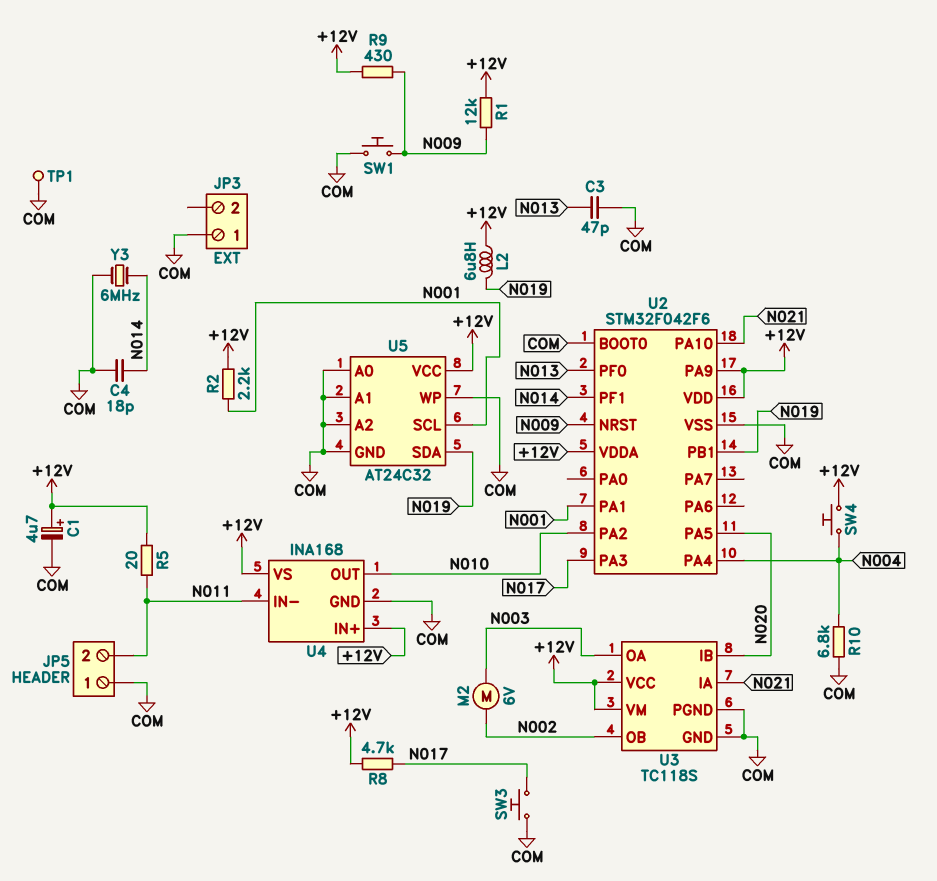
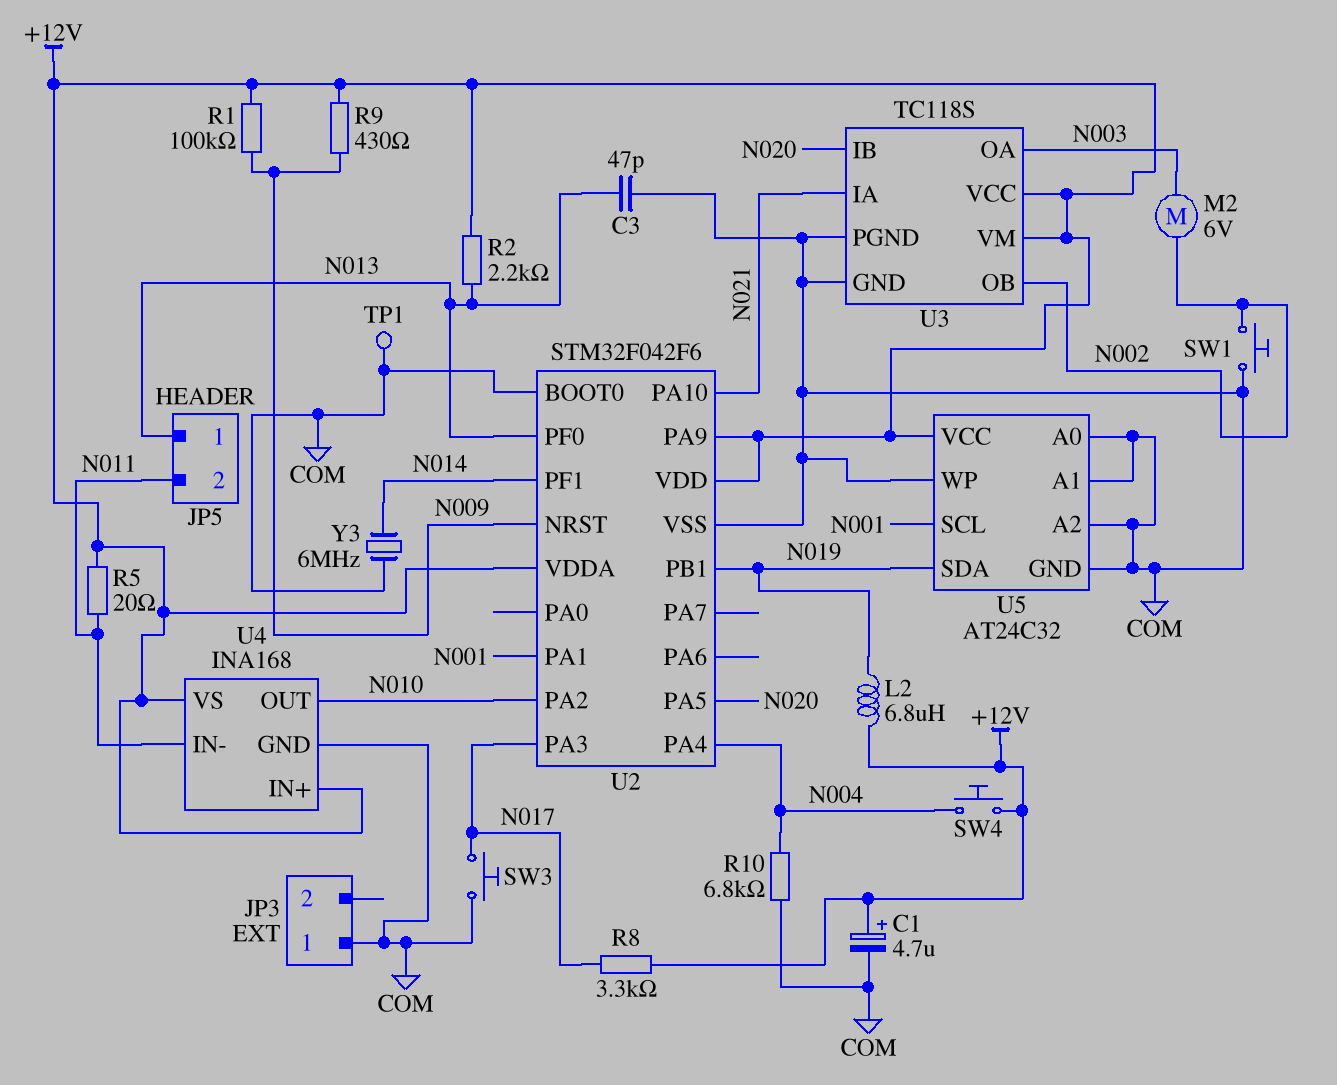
C4: 18pF (COM, N014) -> none
JP5 pin 1: COM -> N013
R1: 12k (+12V, N009) -> 100k (+12V, N009)
R2: 2.2k (+12V, N001) -> 2.2k (+12V, N013)
R8: 4.7k (+12V, N017) -> 3.3k (+12V, N017)
SW1: button (COM, N009) -> button (COM, N002)

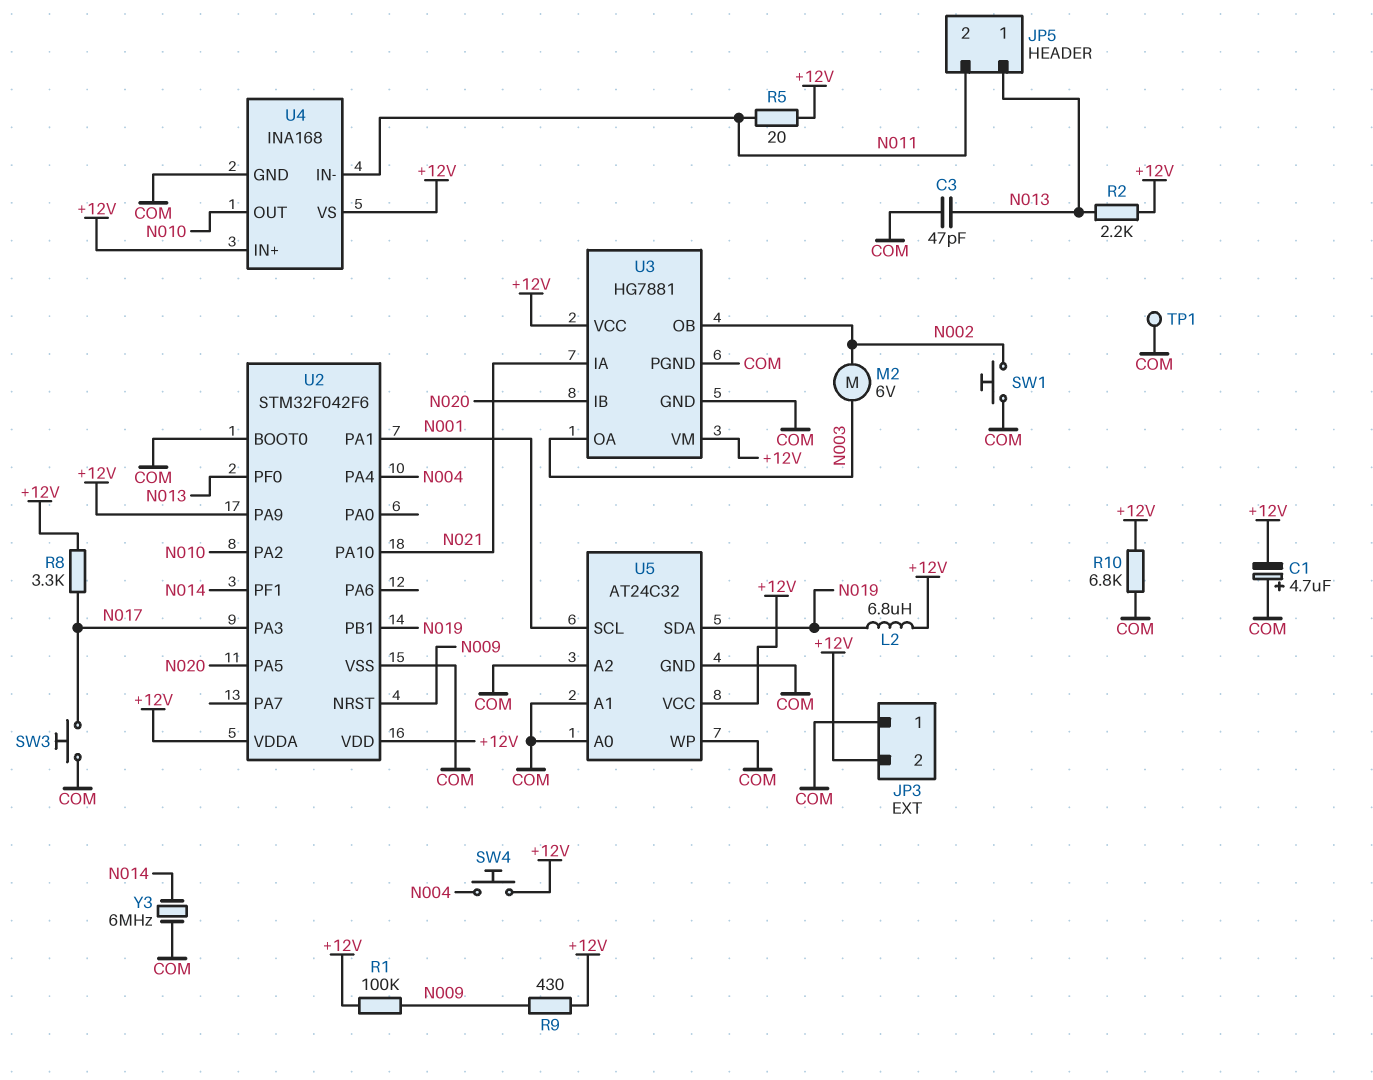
C1: 4.7uF (plus +12V, minus COM) -> 4.7uF (plus COM, minus +12V)
JP3 pin 2: none -> +12V
R10: 6.8k (COM, N004) -> 6.8k (+12V, COM)
U3: TC118S -> HG7881

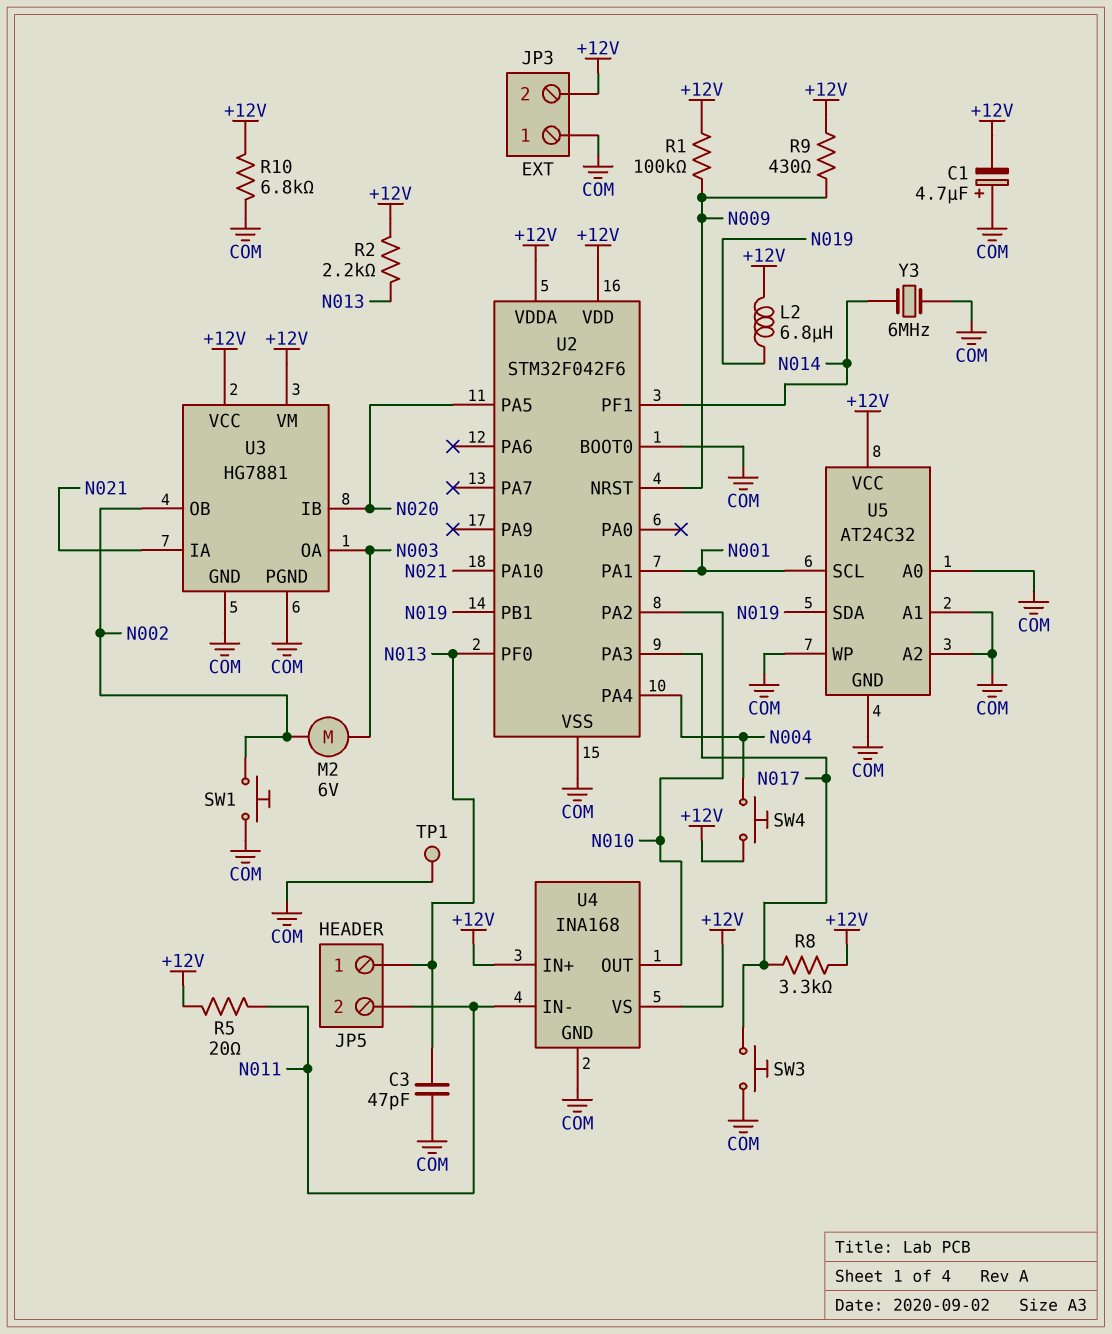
U2 pin PA9: +12V -> none

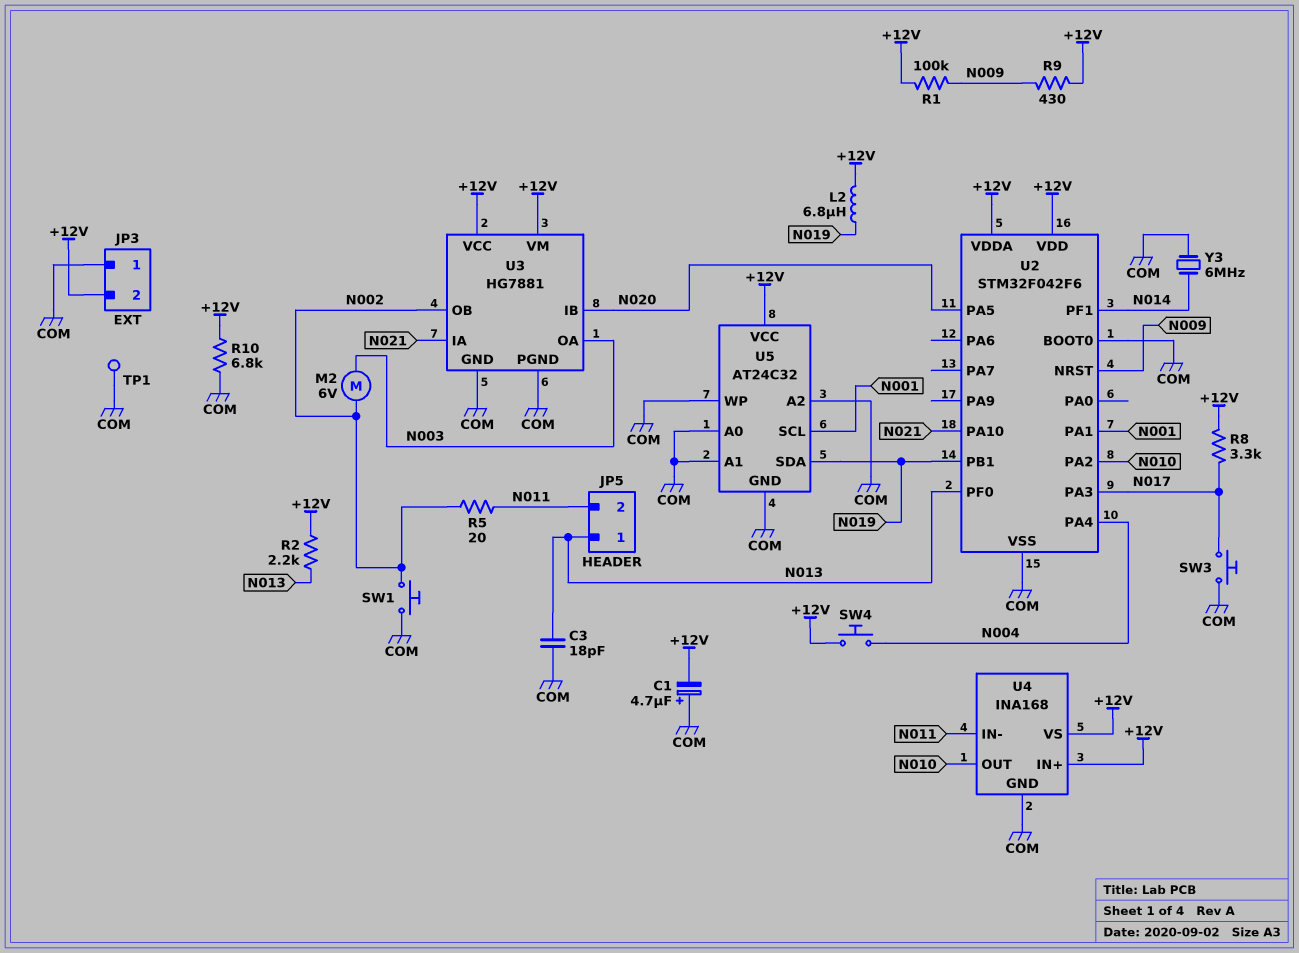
C3: 47pF (COM, N013) -> 18pF (COM, N013)
R5: 20 (+12V, N011) -> 20 (N002, N011)

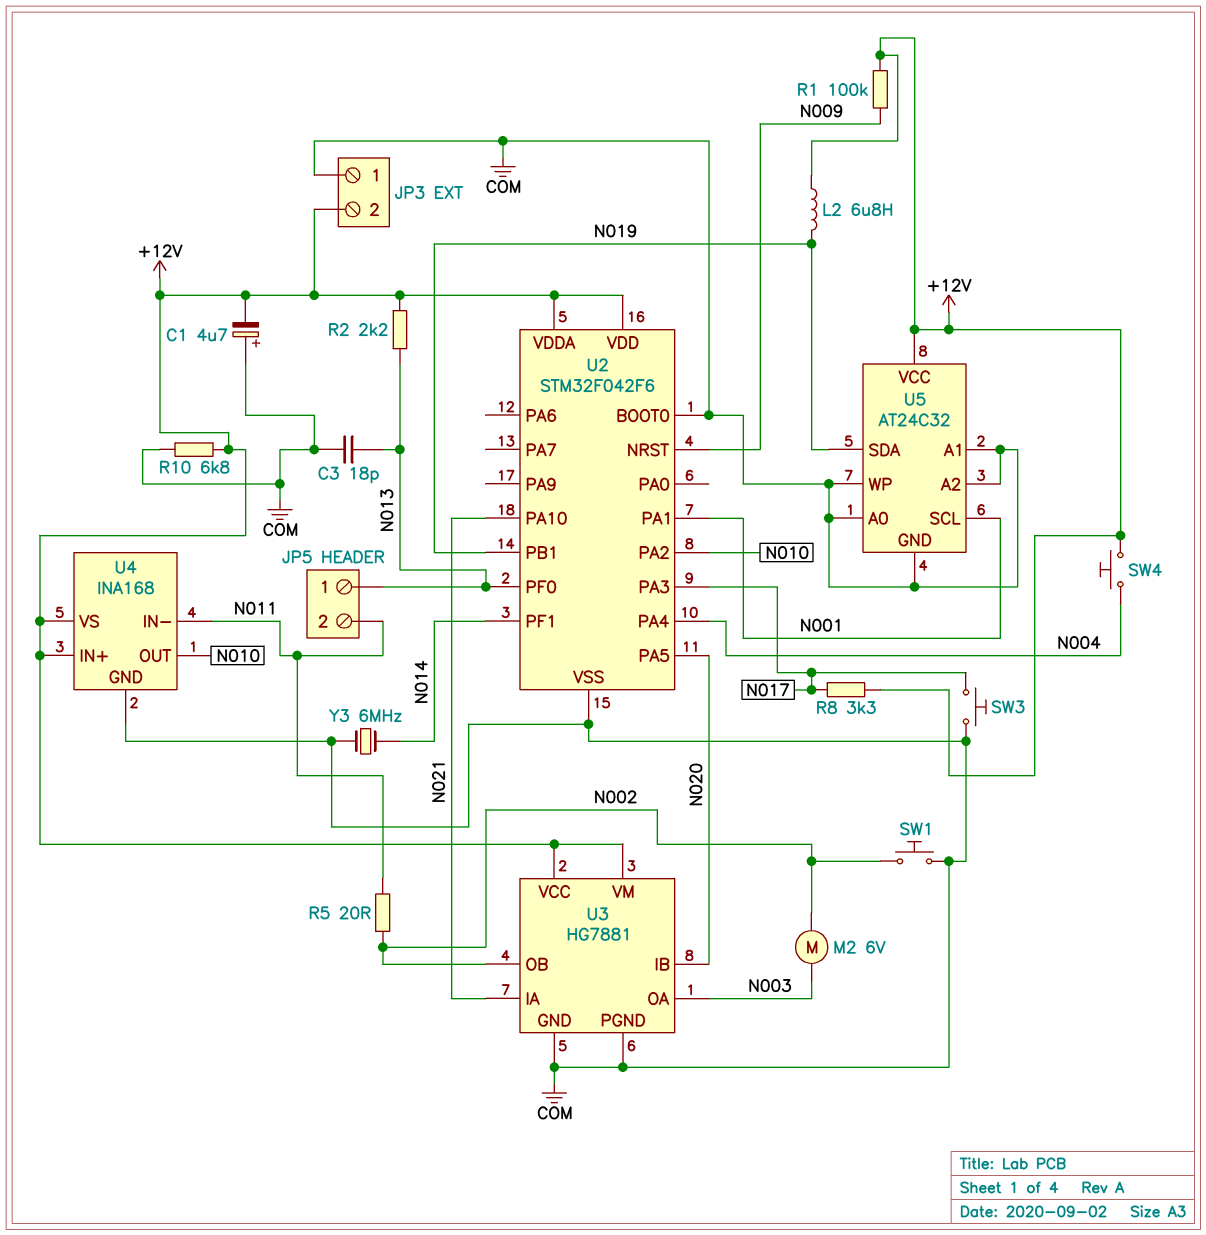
R9: 430 (+12V, N009) -> none
TP1: test point (COM) -> none

